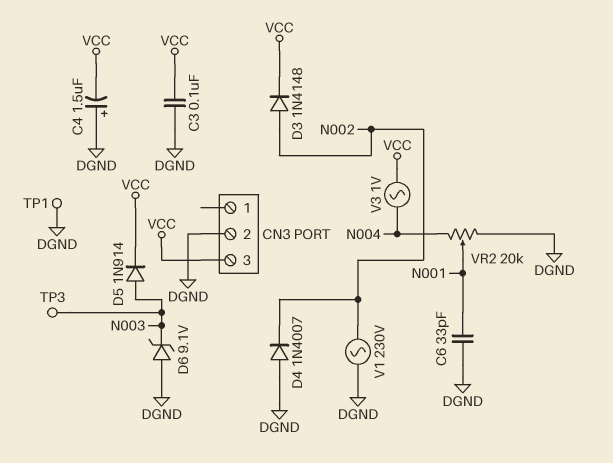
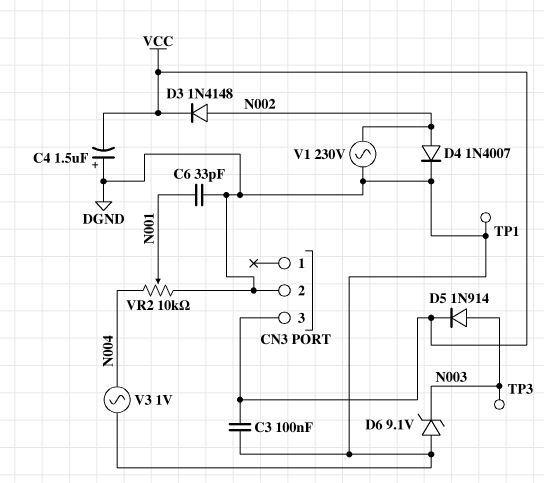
D4: diode 1N4007 (A DGND, K N002) -> diode 1N4007 (A N002, K DGND)
V3: AC 1V (N004, VCC) -> AC 1V (DGND, N004)
VR2: 20k (DGND, N004, wiper N001) -> 10k (DGND, N004, wiper N001)

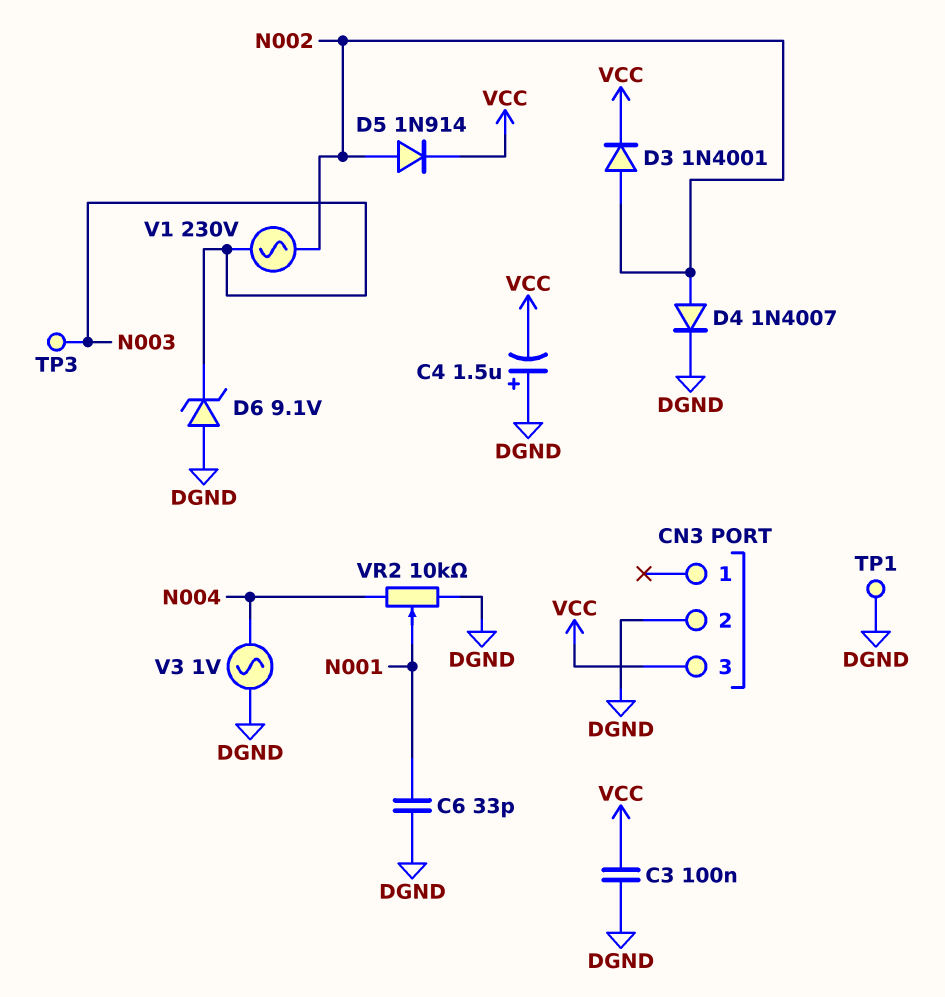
D3: diode 1N4148 (A N002, K VCC) -> diode 1N4001 (A N002, K VCC)
D5: diode 1N914 (A N003, K VCC) -> diode 1N914 (A N002, K VCC)
V1: AC 230V (DGND, N002) -> AC 230V (N002, N003)

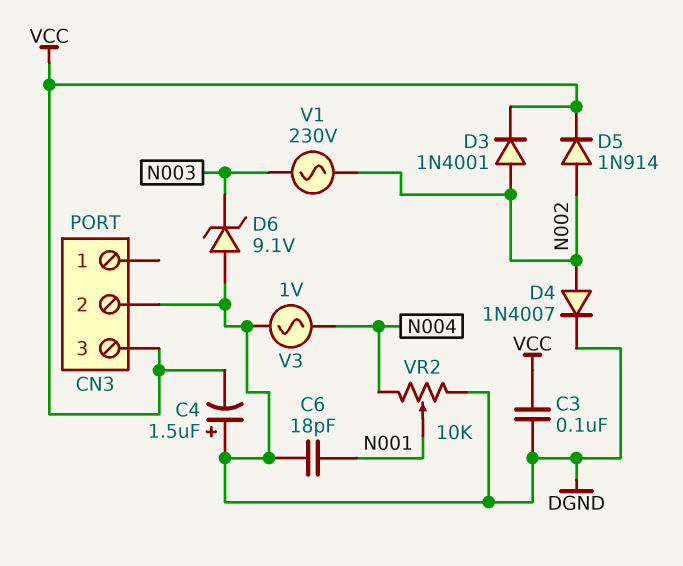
C6: 33pF (DGND, N001) -> 18pF (DGND, N001)
TP1: test point (DGND) -> none
TP3: test point (N003) -> none

